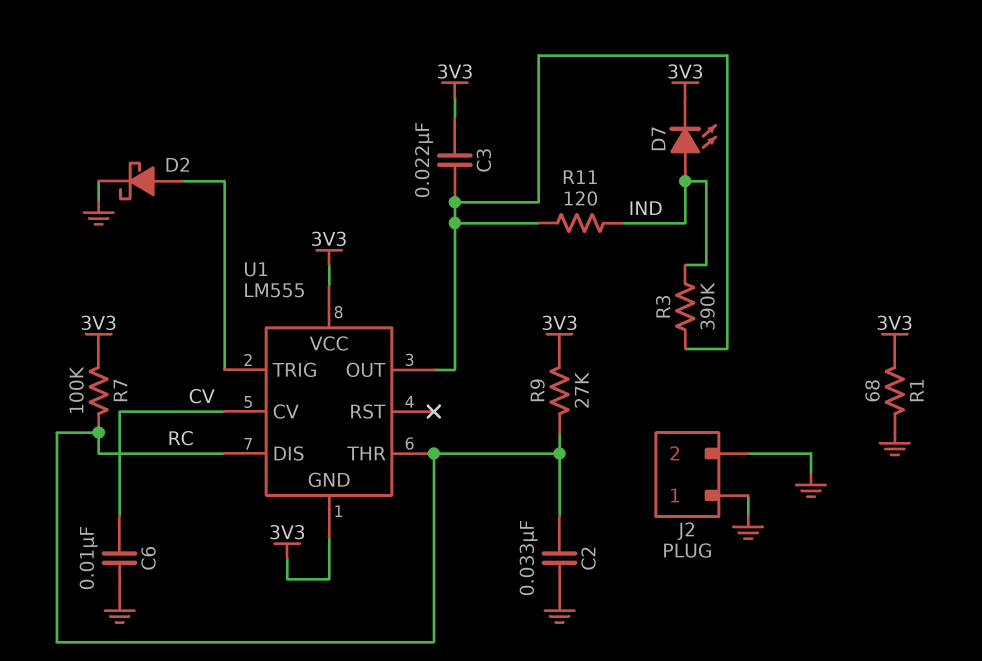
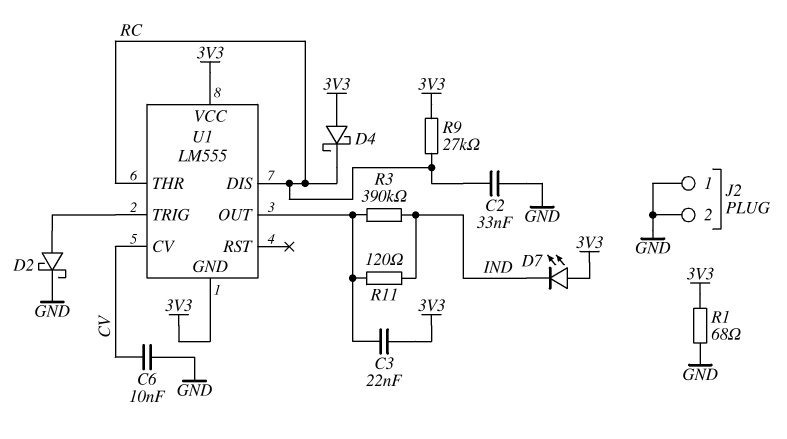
D4: none -> schottky (A 3V3, K RC)
D7: LED (A IND, K 3V3) -> LED (A 3V3, K IND)
R7: 100k (3V3, RC) -> none

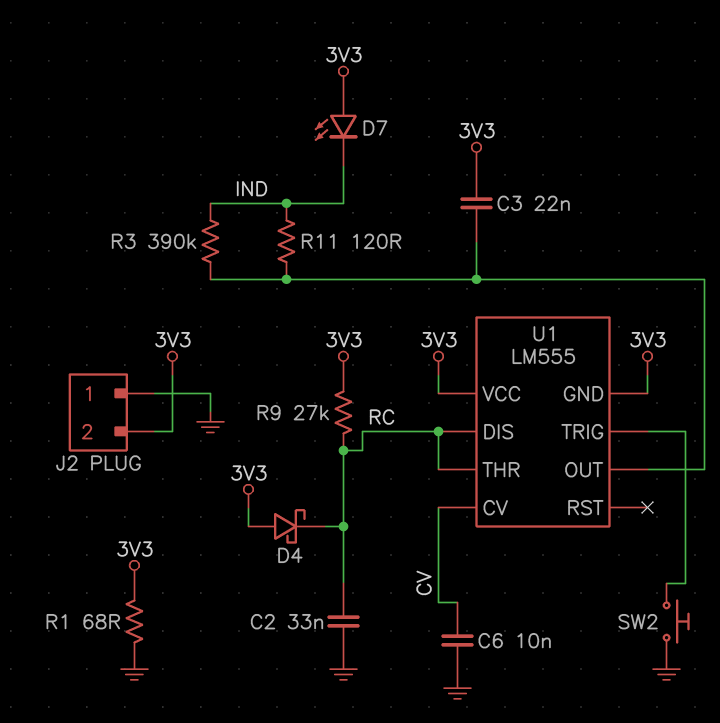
D2: schottky (A U1/TRIG, K GND) -> none
J2 pin 2: GND -> 3V3
SW2: none -> button (GND, U1/TRIG)

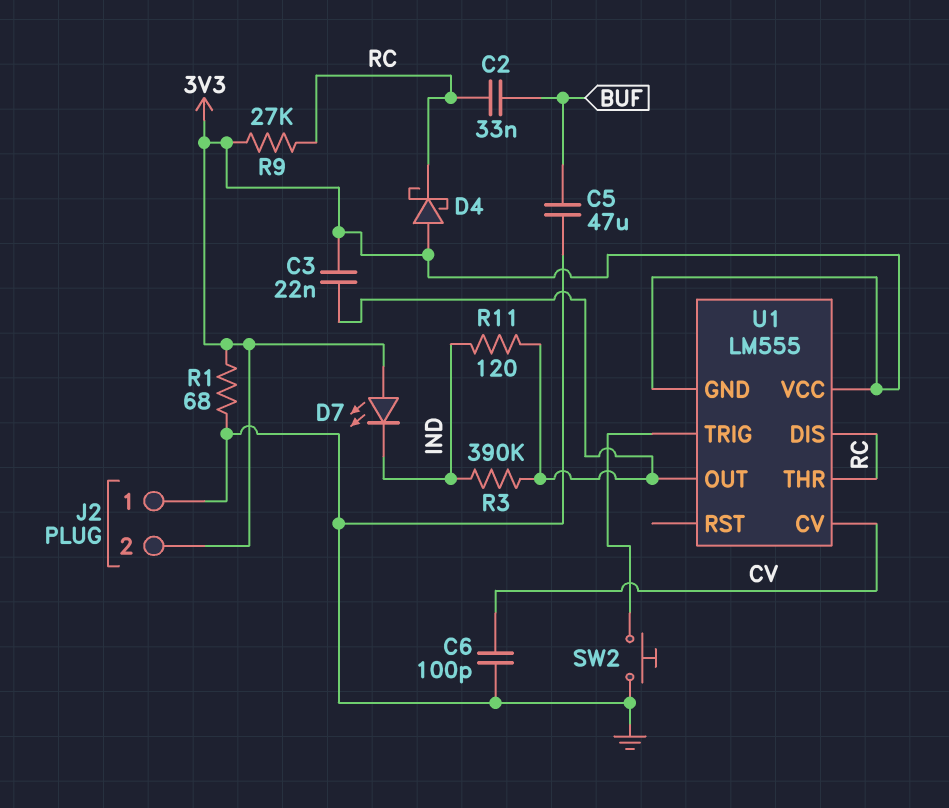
C2: 33nF (GND, RC) -> 33nF (BUF, RC)
C5: none -> 47uF (BUF, GND)
C6: 10nF (CV, GND) -> 100pF (CV, GND)

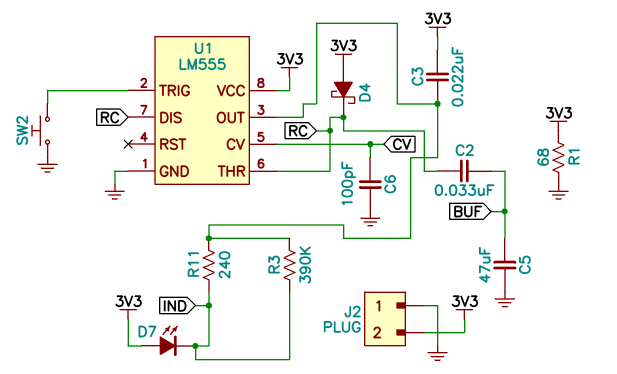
R9: 27k (3V3, RC) -> none
R11: 120 (IND, U1/OUT) -> 240 (IND, U1/OUT)
U1 pin GND: 3V3 -> GND

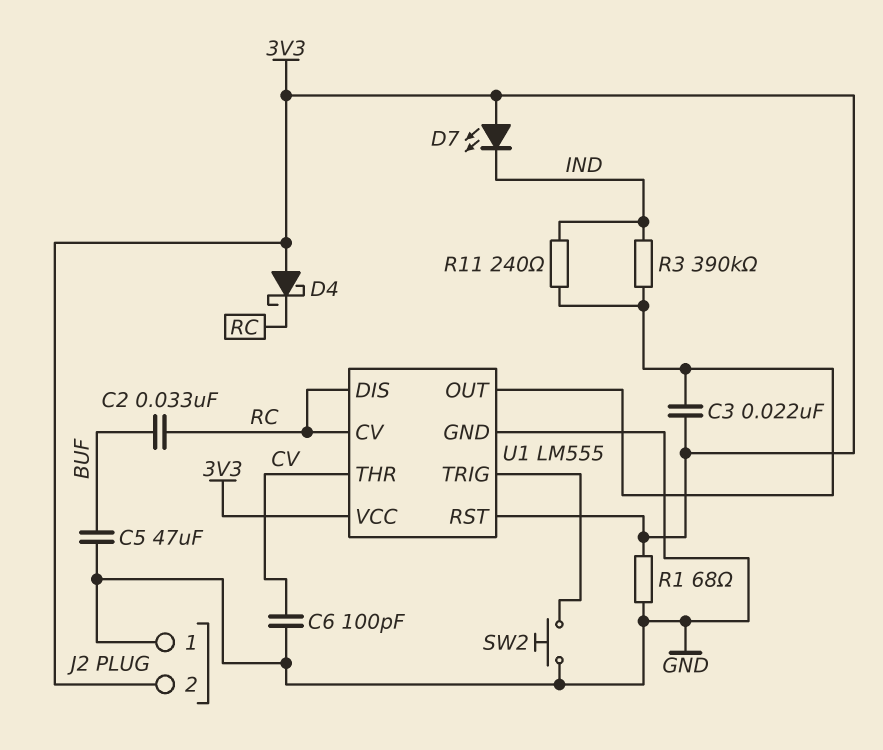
U1 pin CV: CV -> RC
U1 pin RST: none -> 3V3
U1 pin THR: RC -> CV

